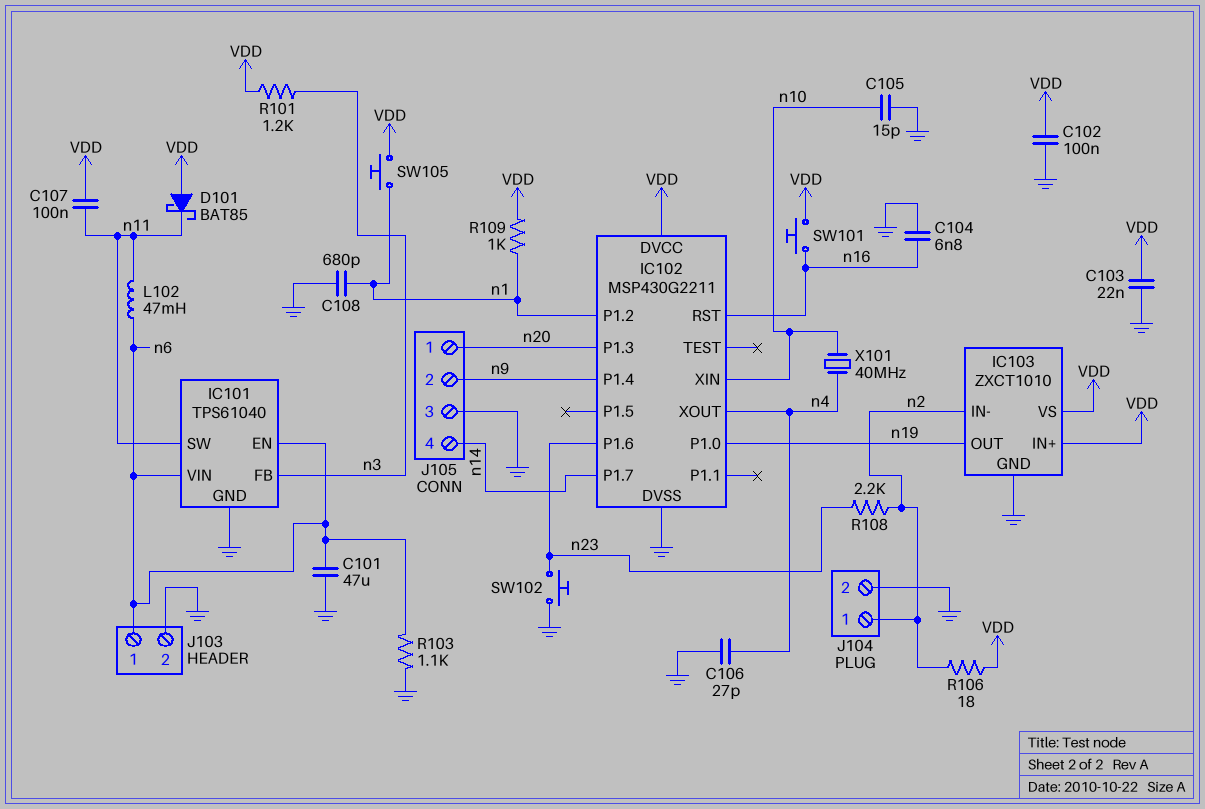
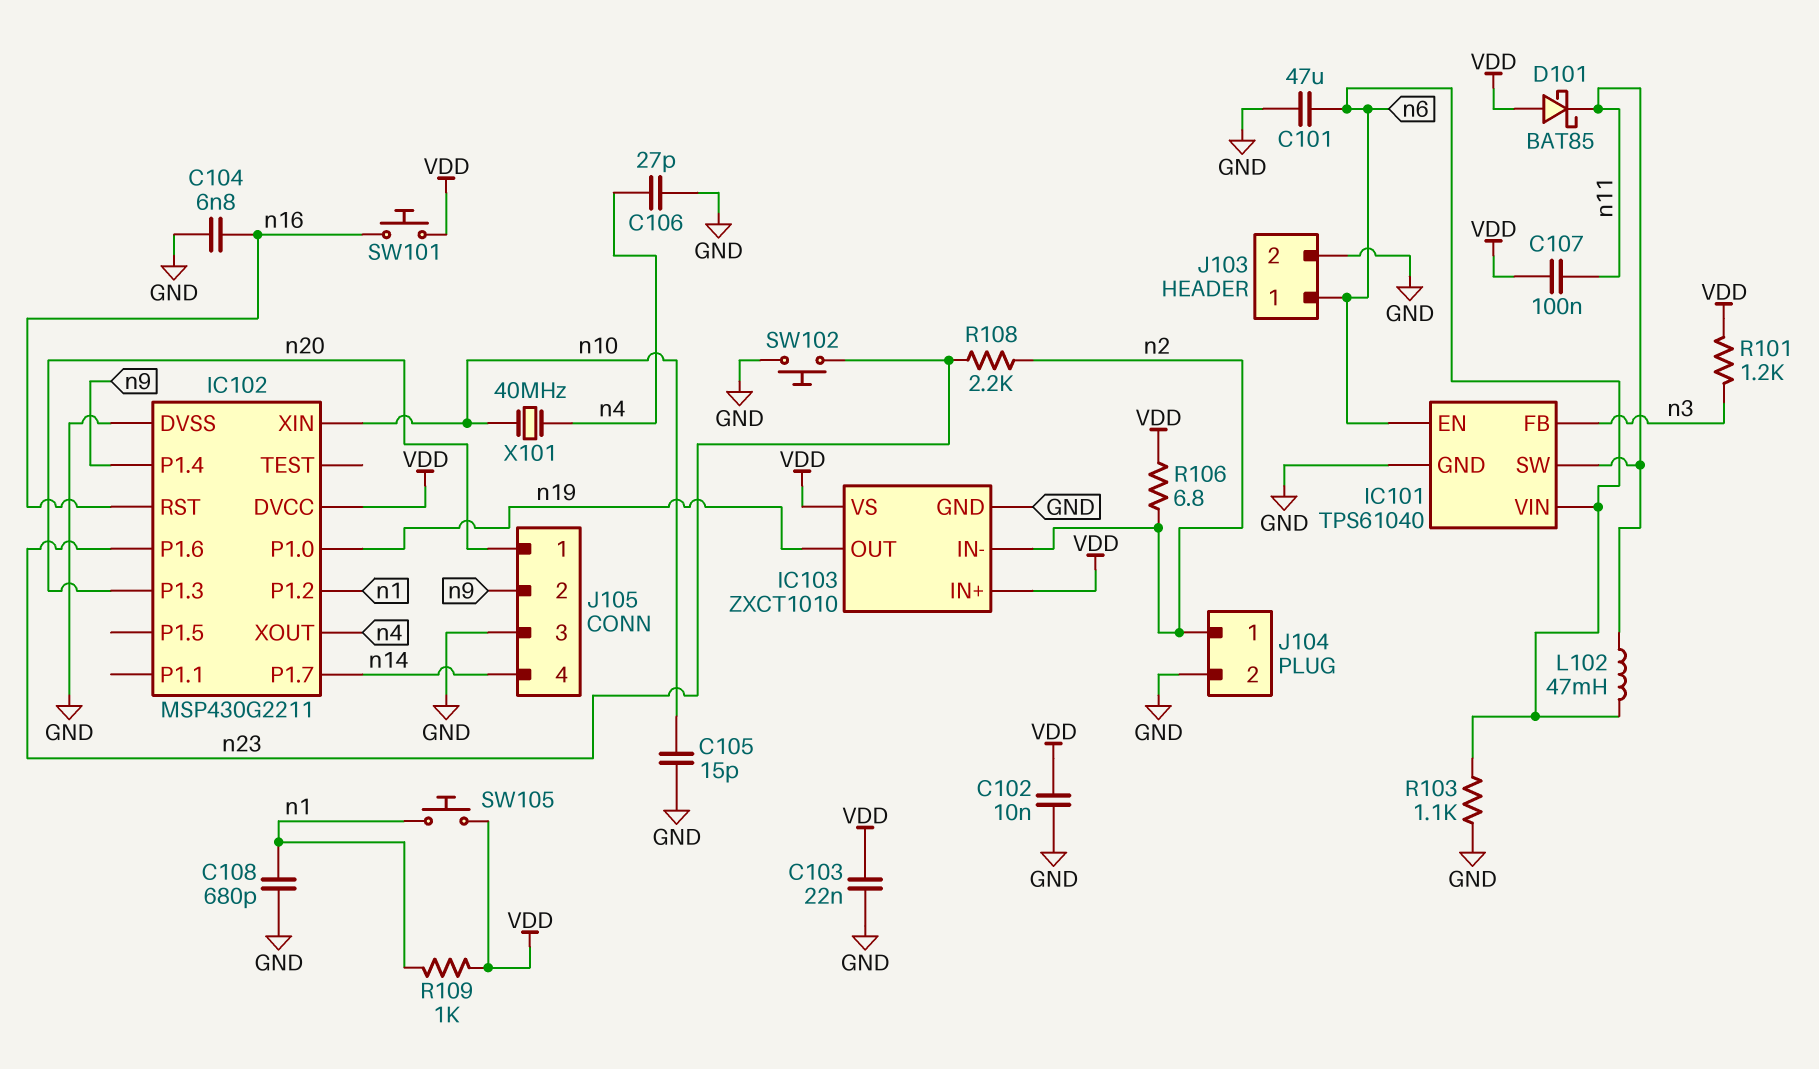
C102: 100nF (GND, VDD) -> 10nF (GND, VDD)
R106: 18 (VDD, n2) -> 6.8 (VDD, n2)

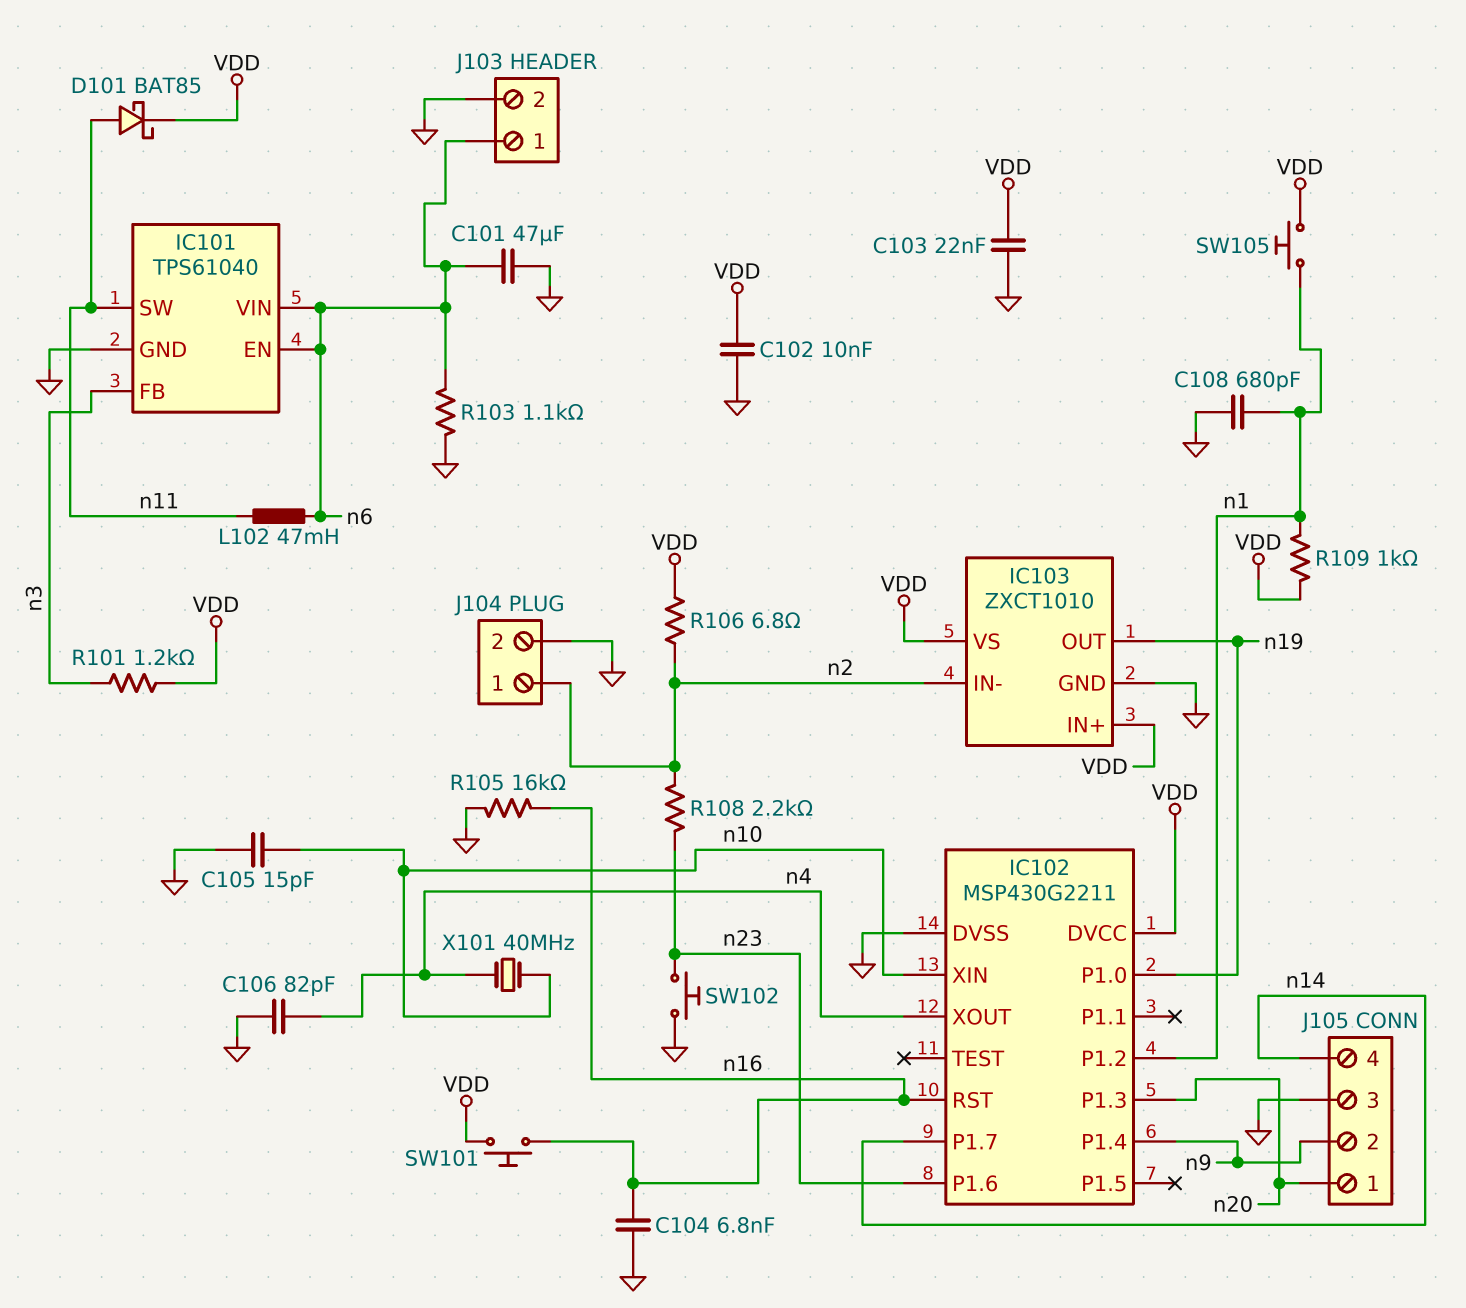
C106: 27pF (GND, n4) -> 82pF (GND, n4)
C107: 100nF (VDD, n11) -> none
D101: schottky BAT85 (A VDD, K n11) -> schottky BAT85 (A n11, K VDD)
R105: none -> 16k (GND, n16)

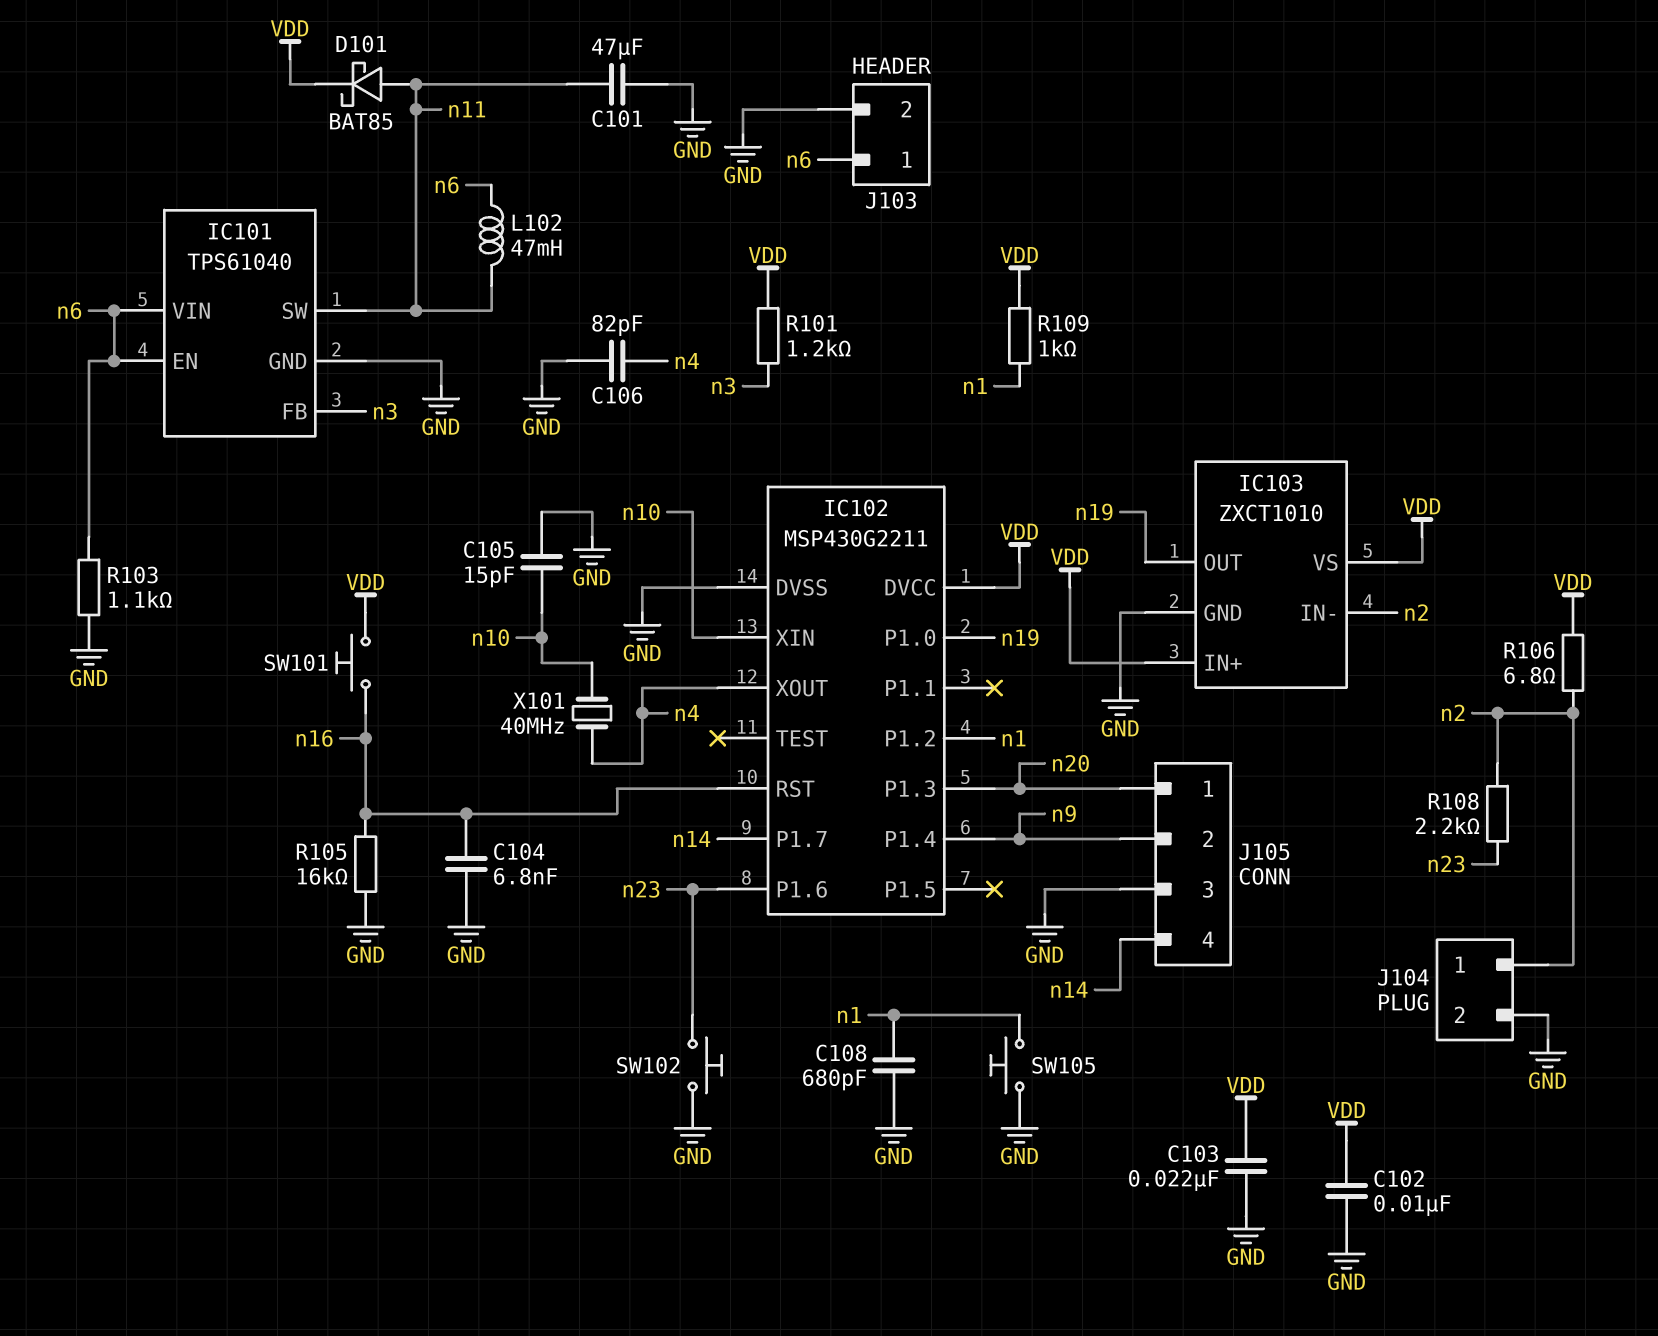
C101: 47uF (GND, n6) -> 47uF (GND, n11)
SW105: button (VDD, n1) -> button (GND, n1)

